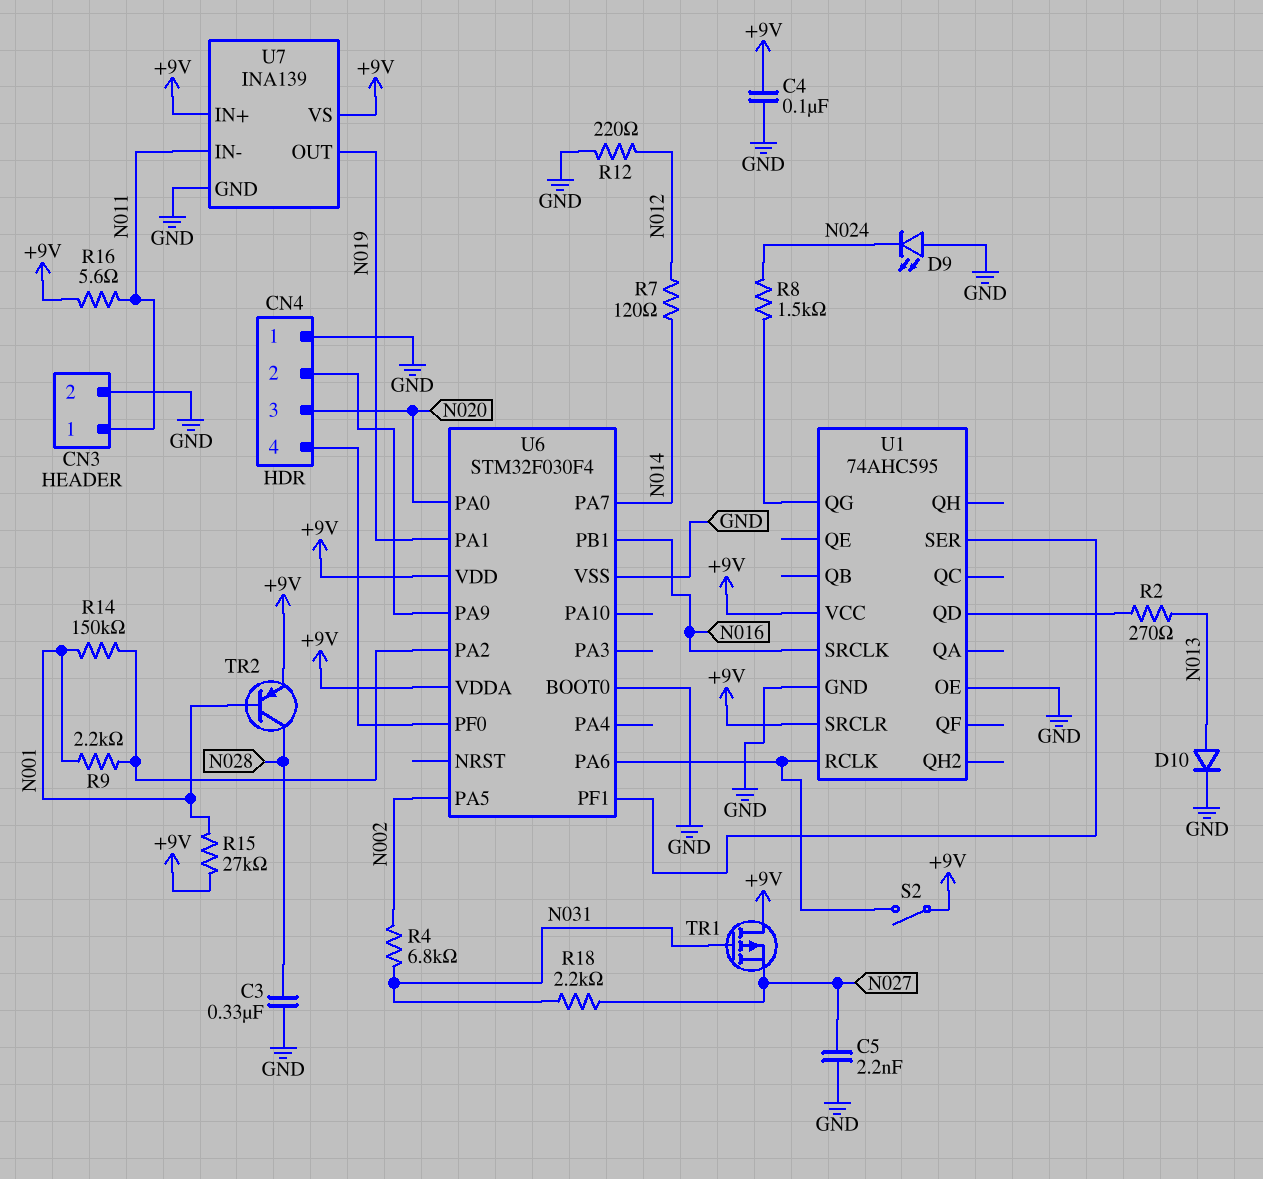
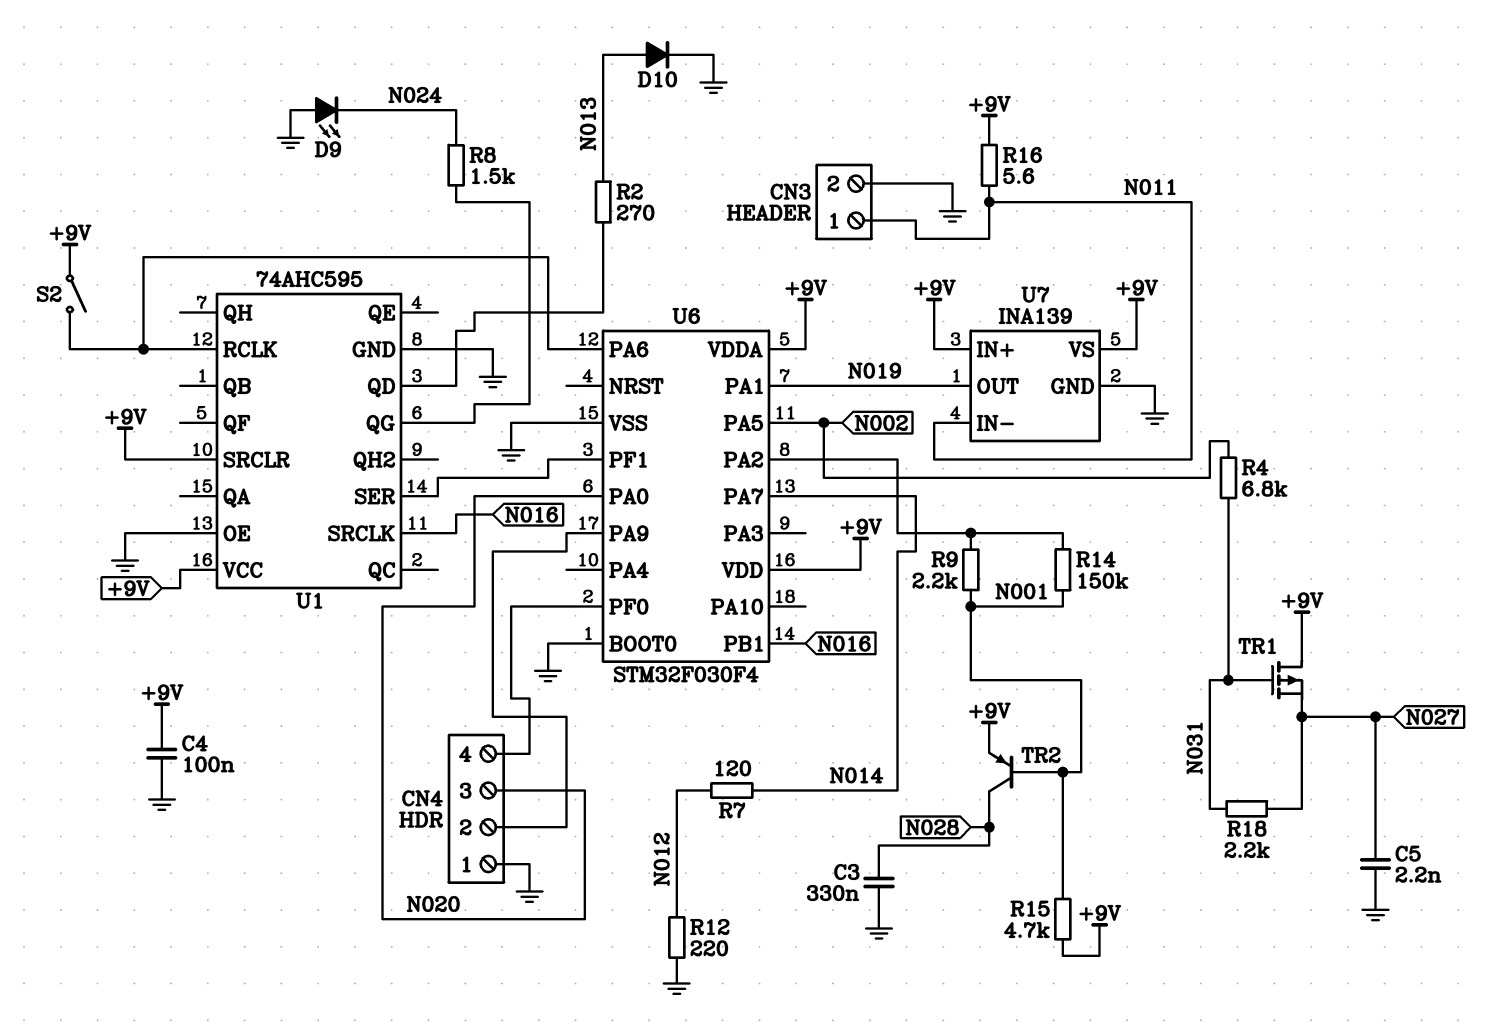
R15: 27k (+9V, N001) -> 4.7k (+9V, N001)

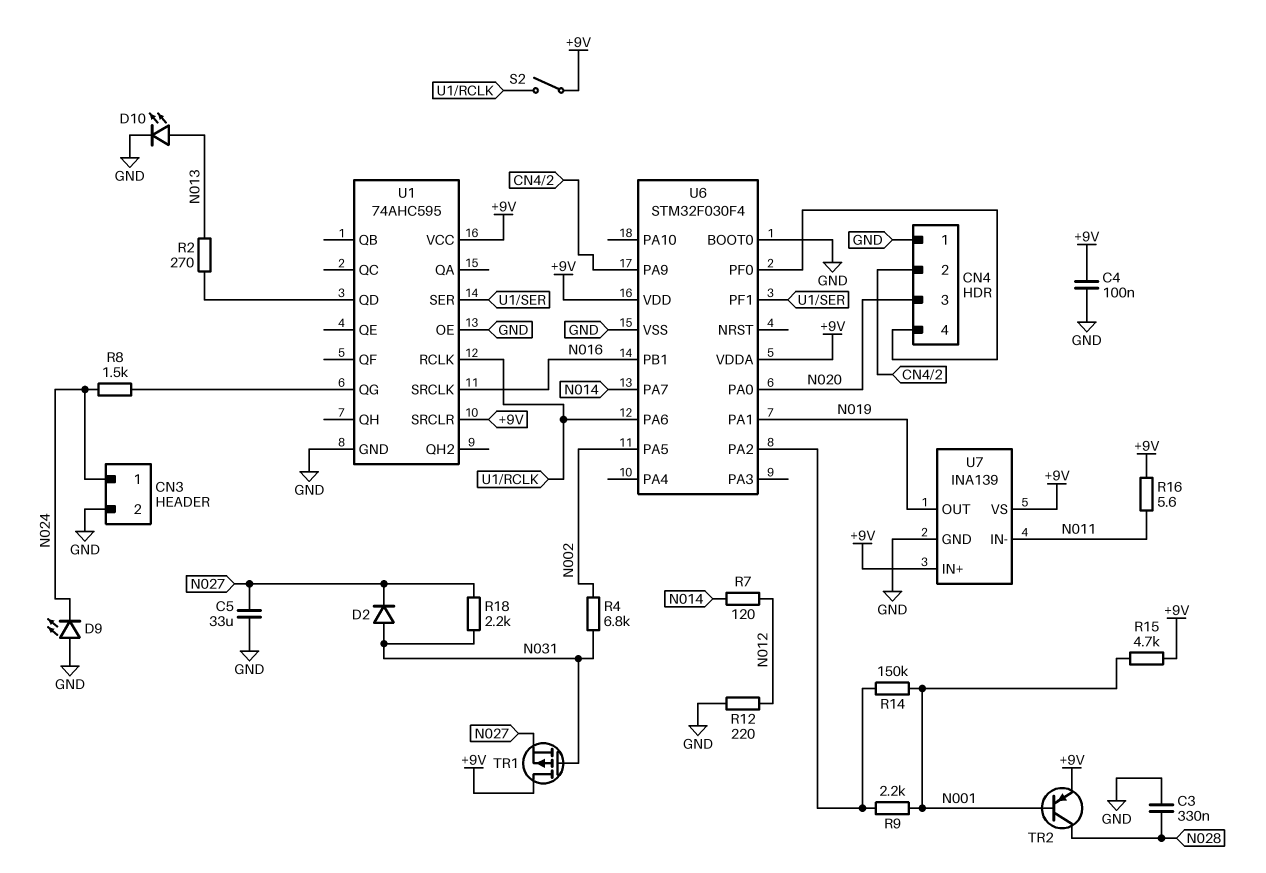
C5: 2.2nF (GND, N027) -> 33uF (GND, N027)
CN3 pin 1: N011 -> N024
D2: none -> diode (A N031, K N027)
D10: diode (A N013, K GND) -> LED (A N013, K GND)

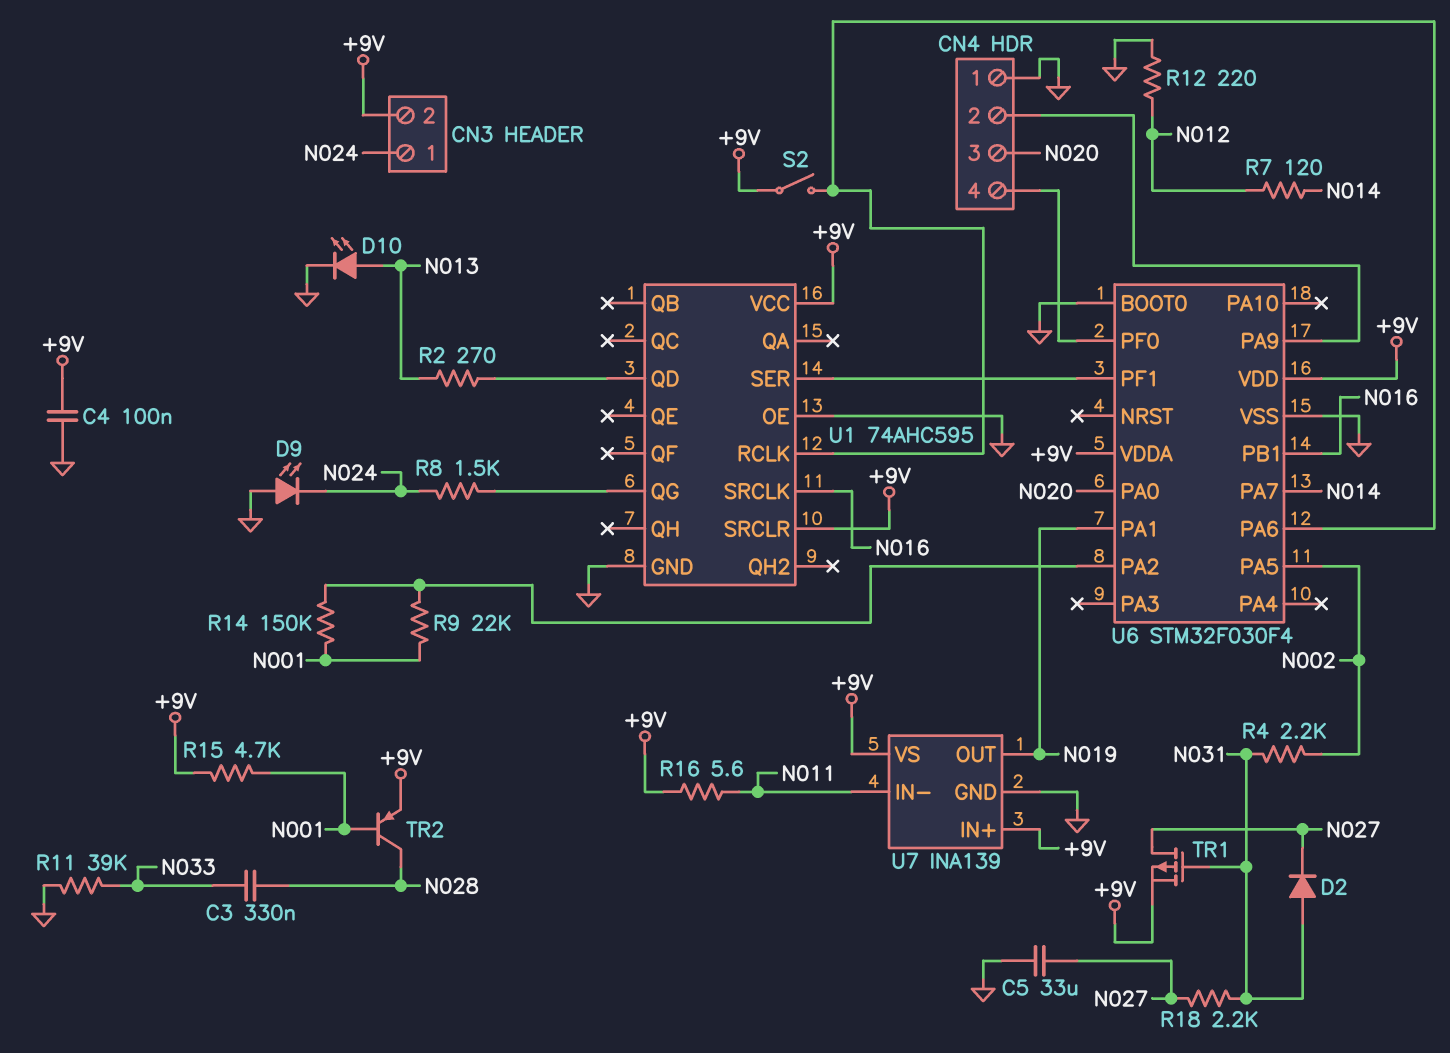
C3: 330nF (GND, N028) -> 330nF (N028, N033)
CN3 pin 2: GND -> +9V
R4: 6.8k (N002, N031) -> 2.2k (N002, N031)
R9: 2.2k (N001, U6/PA2) -> 22k (N001, U6/PA2)
R11: none -> 39k (GND, N033)
TR1: PMOS (G N031, D +9V, S N027) -> PMOS (G N031, D N027, S +9V)

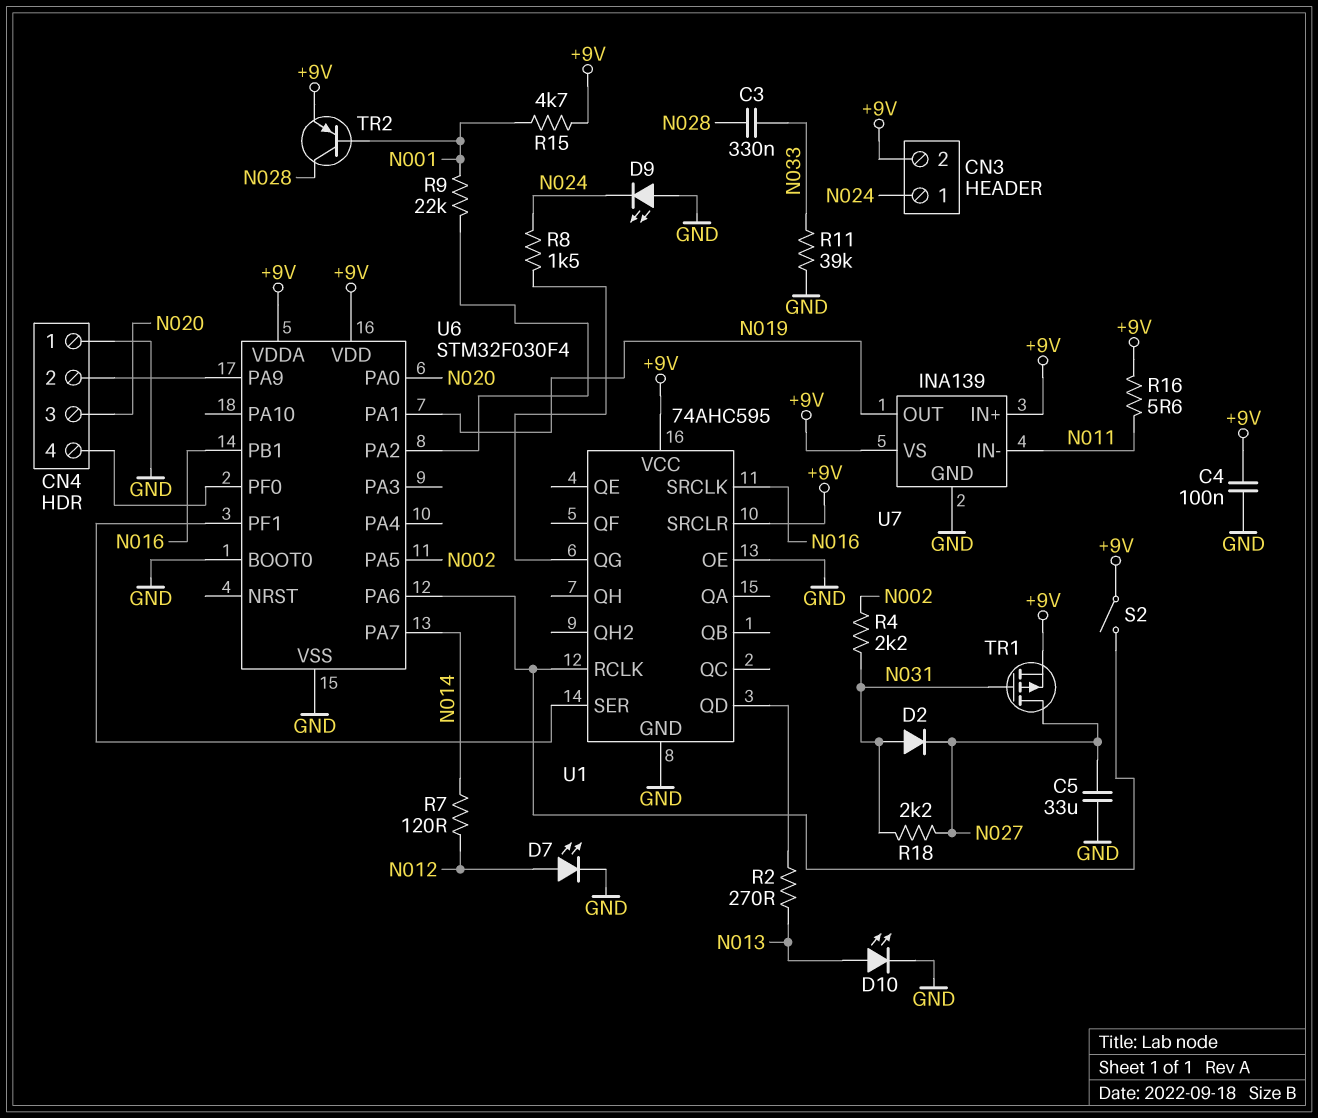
D7: none -> LED (A N012, K GND)
R12: 220 (GND, N012) -> none
R14: 150k (N001, U6/PA2) -> none

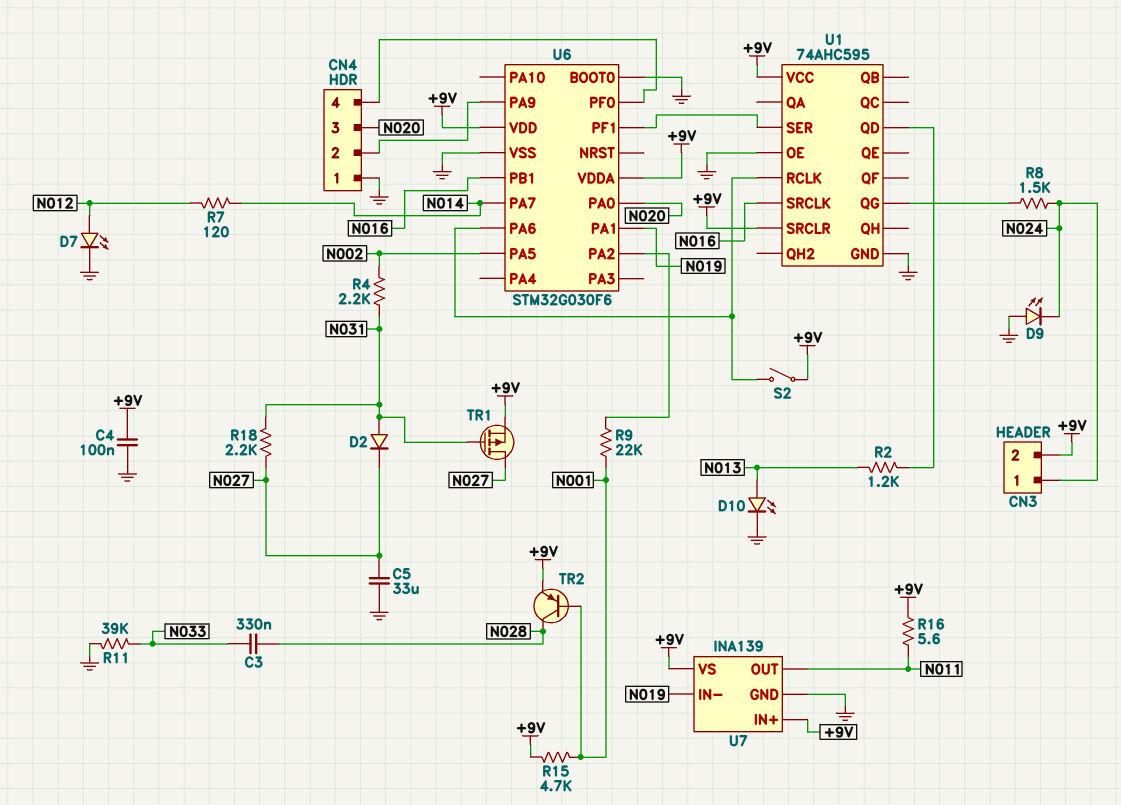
R2: 270 (N013, U1/QD) -> 1.2k (N013, U1/QD)
U6: STM32F030F4 -> STM32G030F6
U7 pin IN-: N011 -> N019
U7 pin OUT: N019 -> N011

